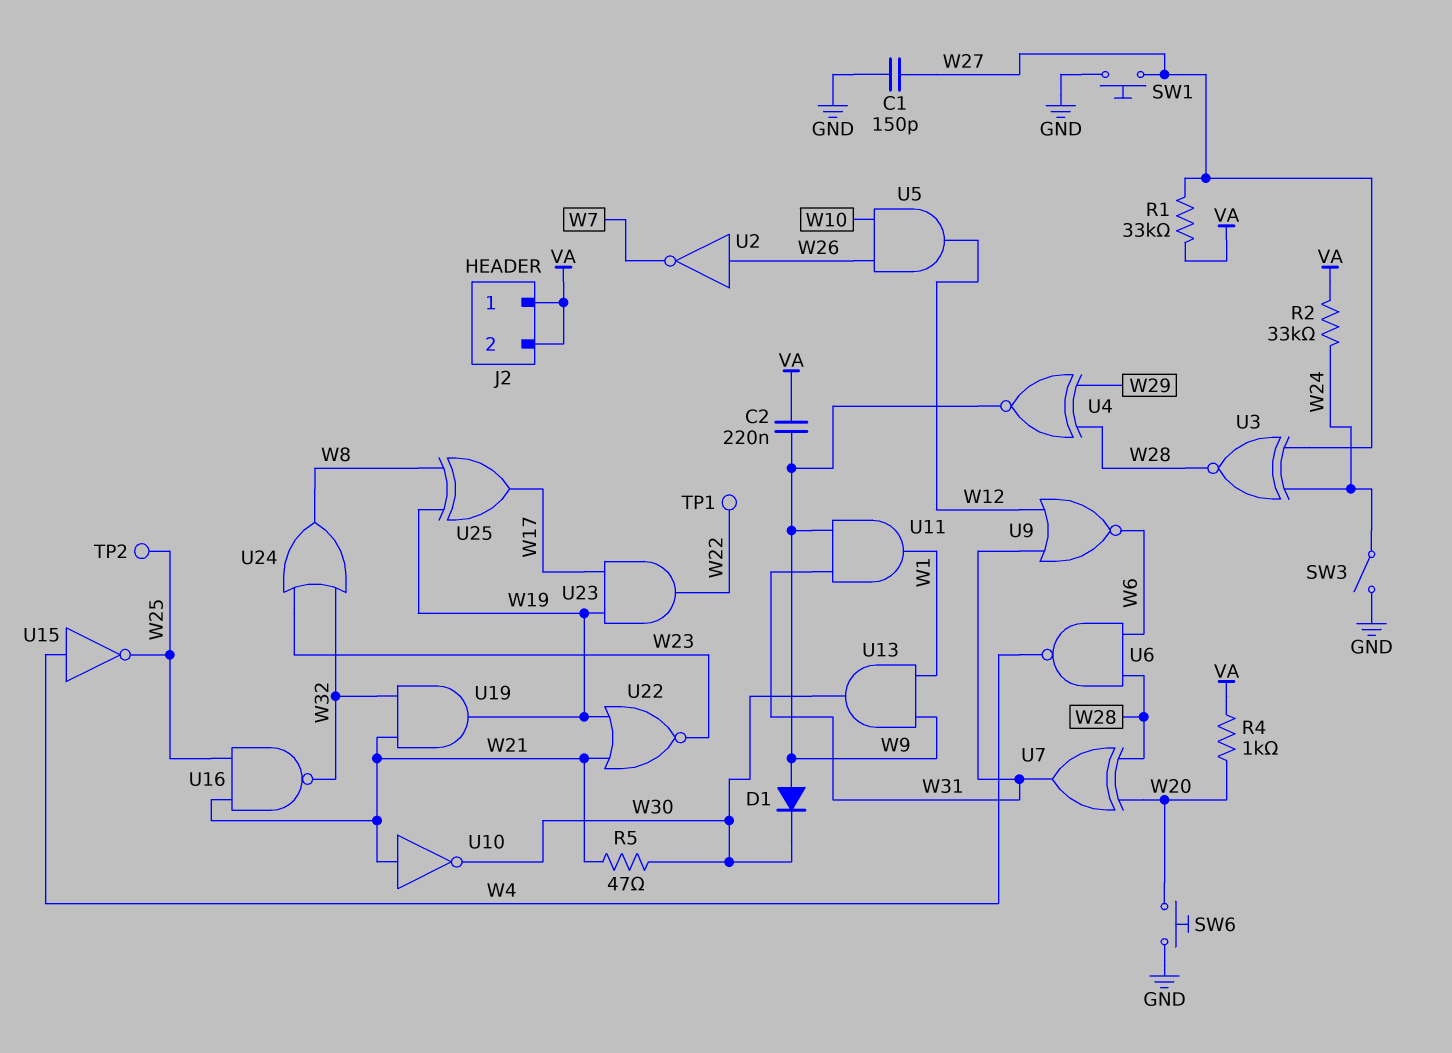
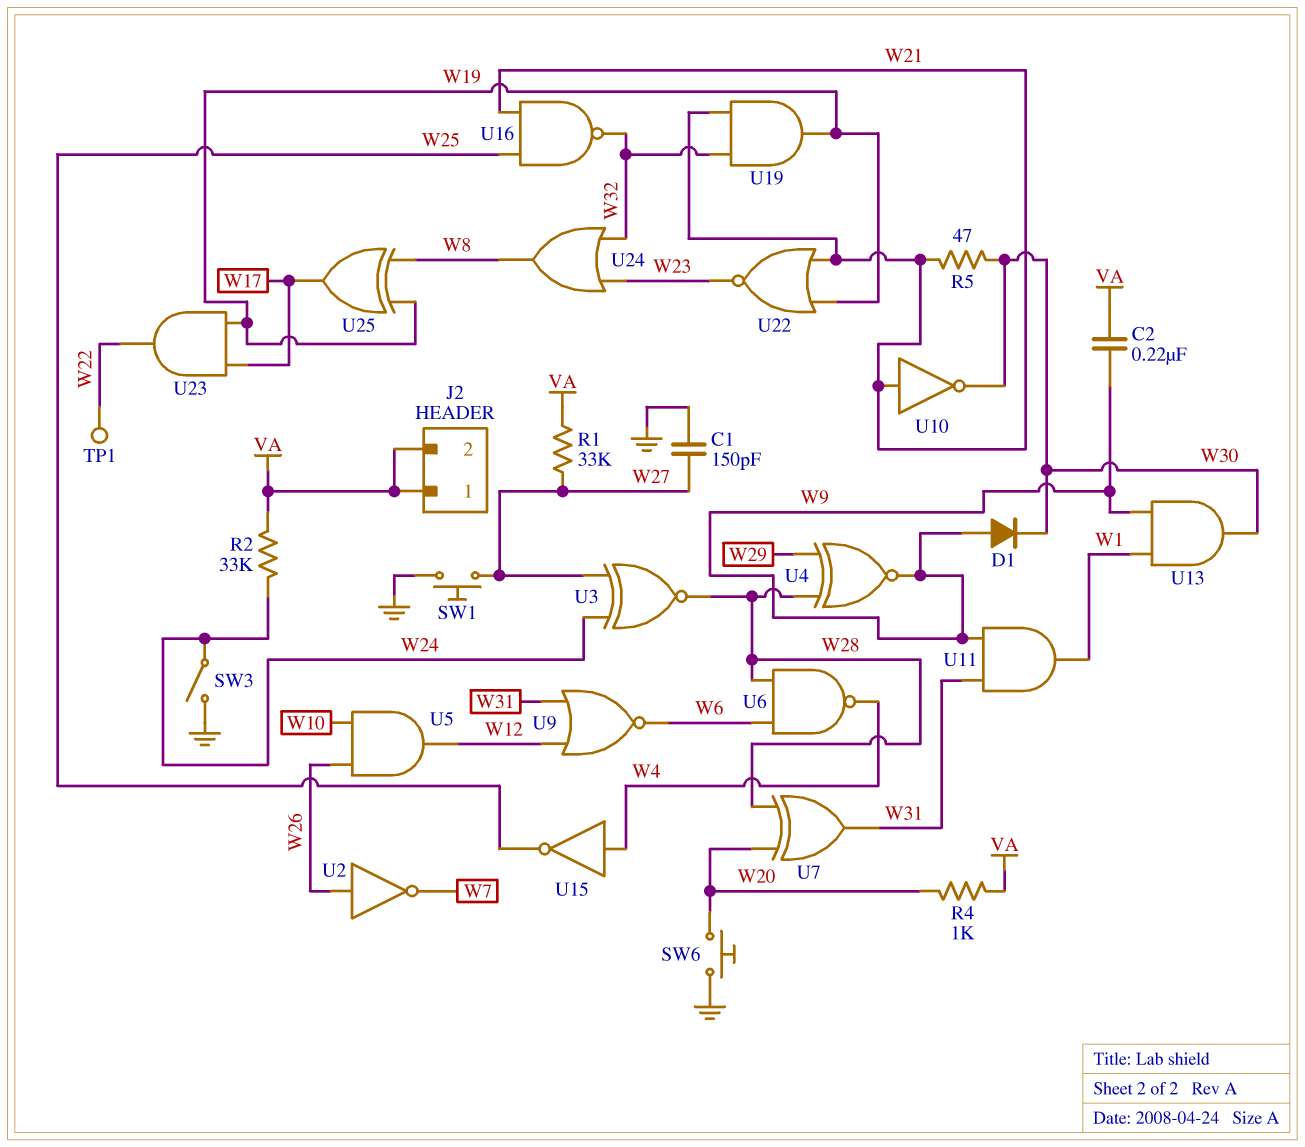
TP2: test point (W25) -> none

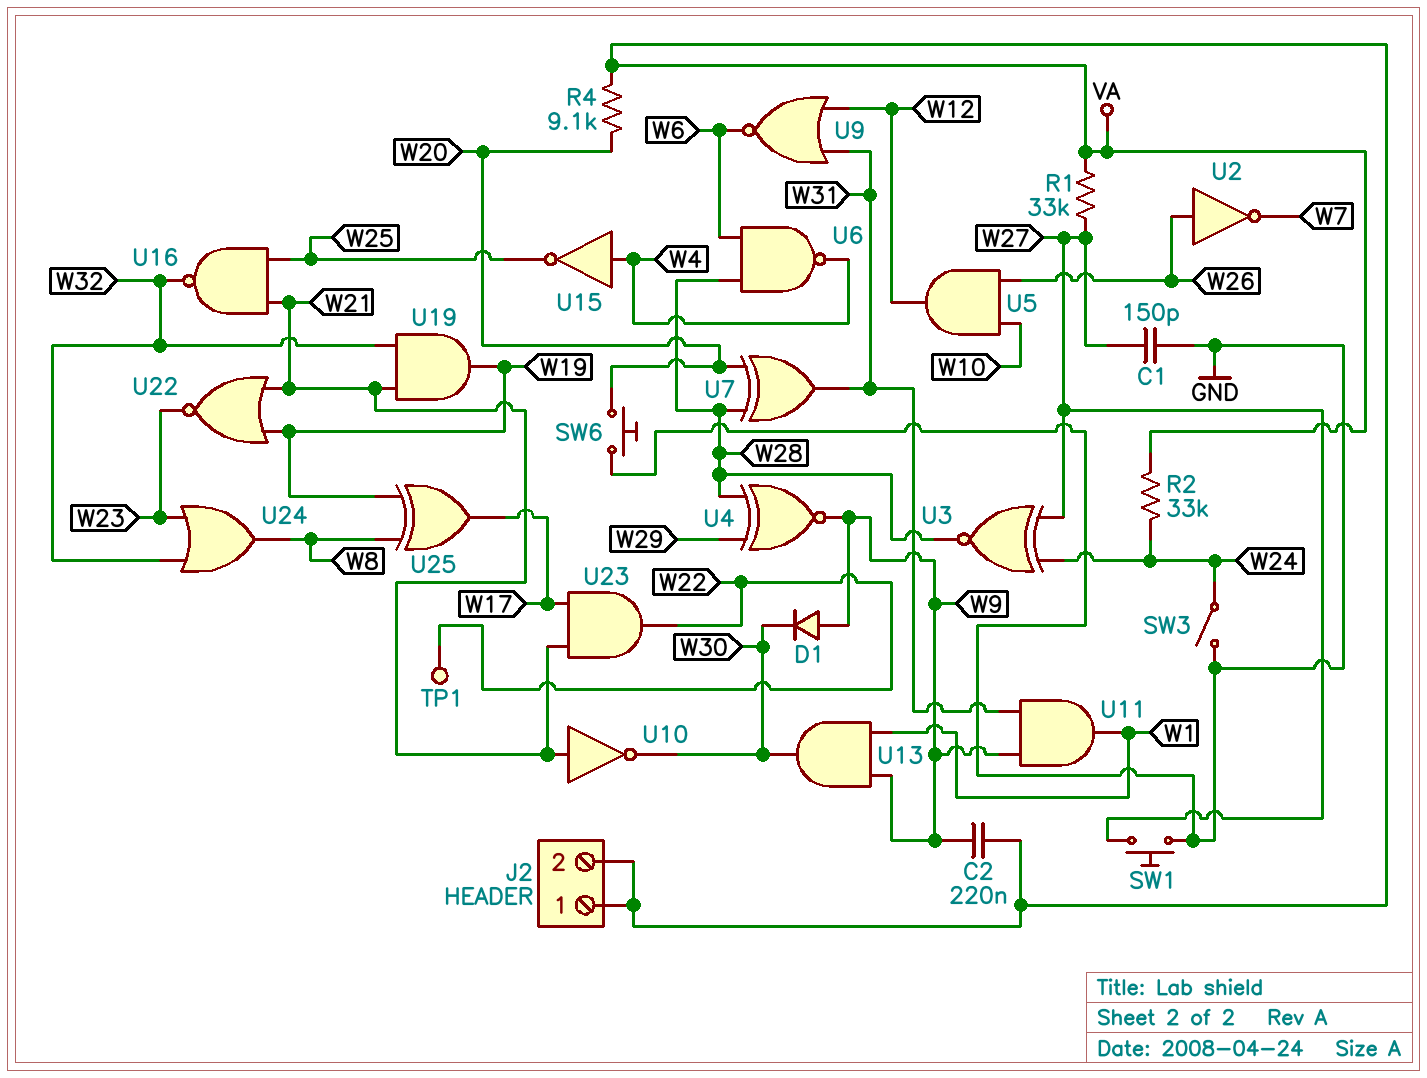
R4: 1k (VA, W20) -> 9.1k (VA, W20)
R5: 47 (W21, W30) -> none
U23: AND (in W17, in W19, out W22) -> AND (in W17, in W21, out W22)

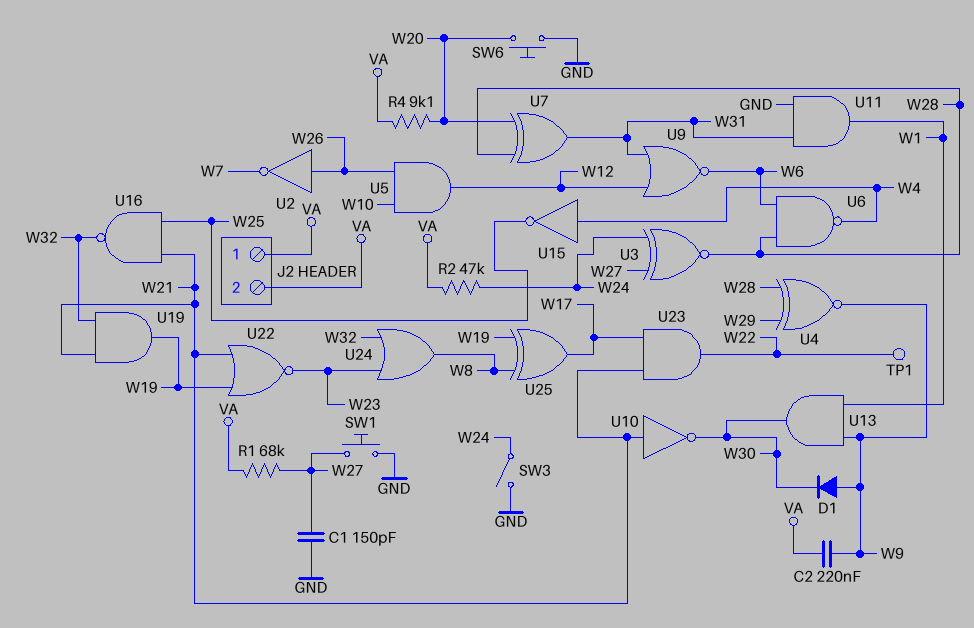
R1: 33k (VA, W27) -> 68k (VA, W27)
R2: 33k (VA, W24) -> 47k (VA, W24)
U11: AND (in W9, in W31, out W1) -> AND (in GND, in W31, out W1)

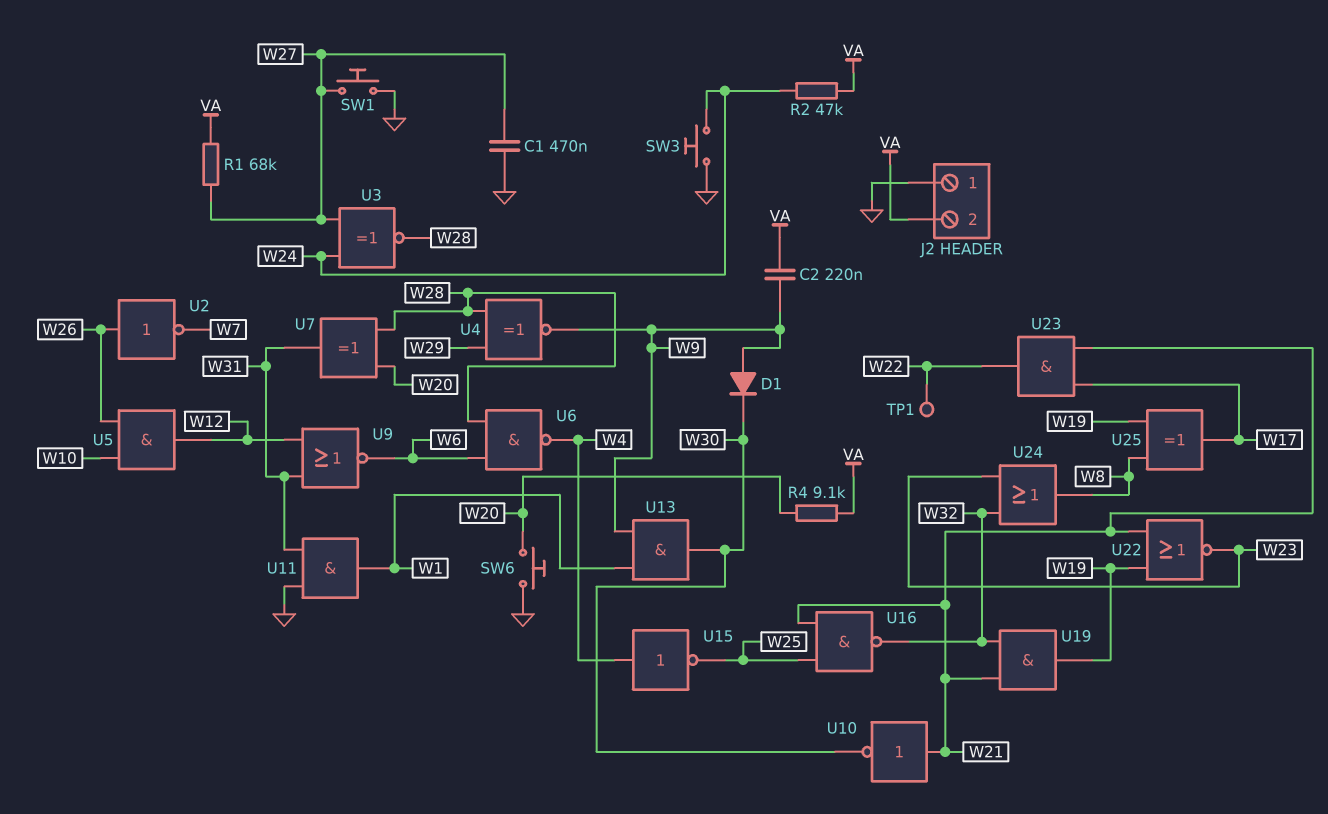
C1: 150pF (GND, W27) -> 470nF (GND, W27)
J2 pin 1: VA -> GND
SW3: switch (GND, W24) -> button (GND, W24)

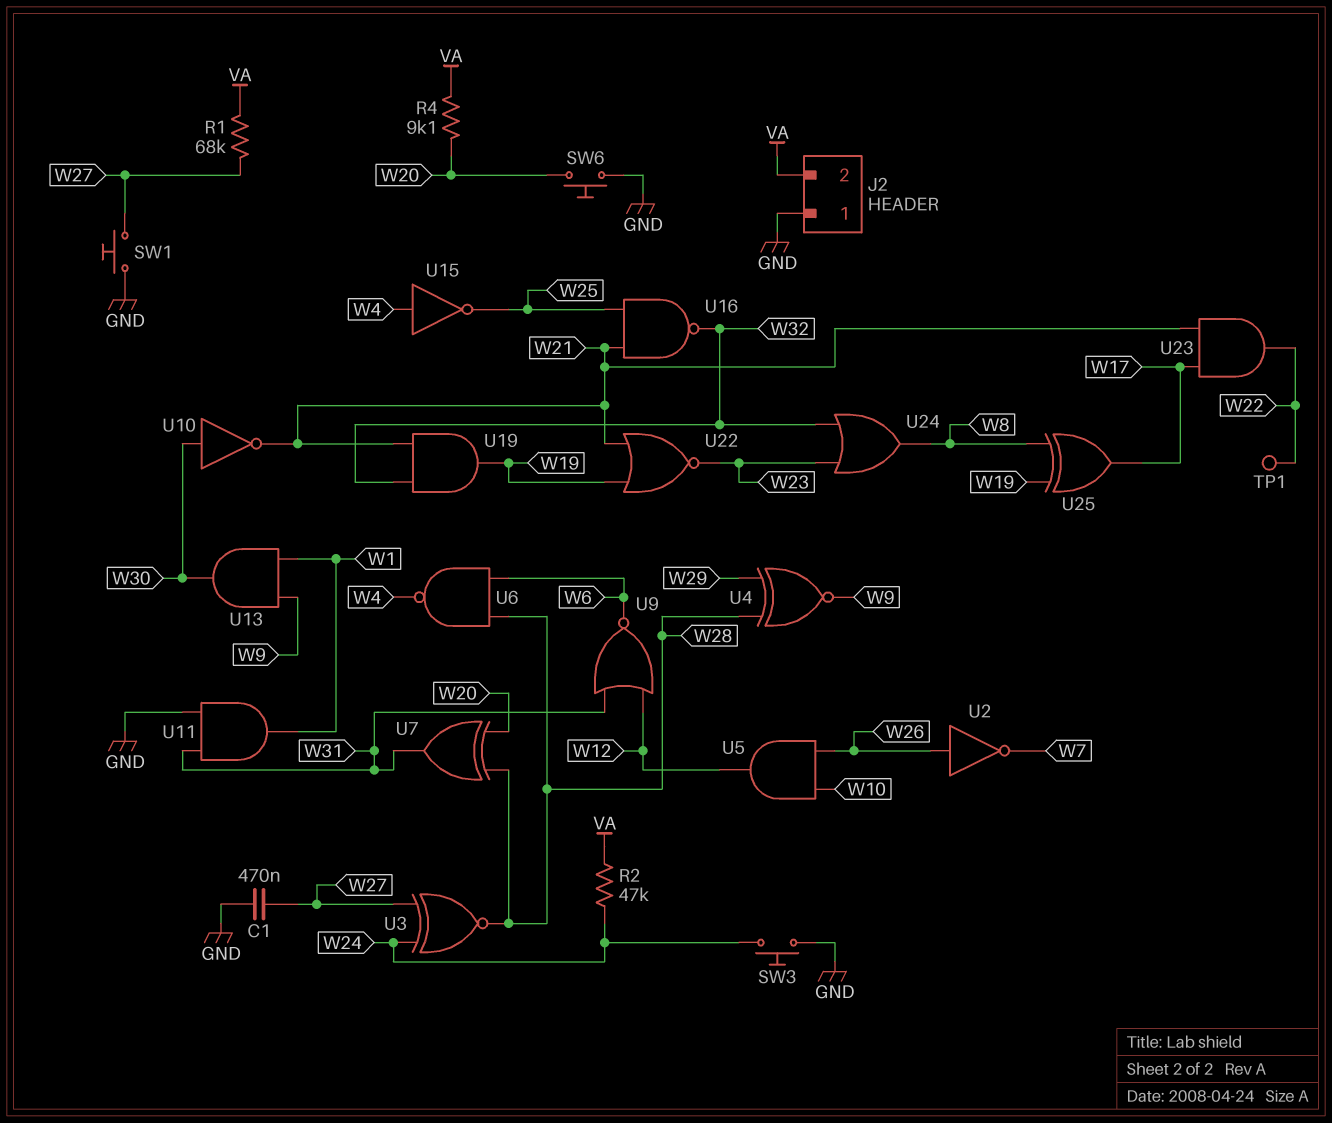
C2: 220nF (VA, W9) -> none
D1: diode (A W9, K W30) -> none
U10: NOT (in W21, out W30) -> NOT (in W30, out W21)

